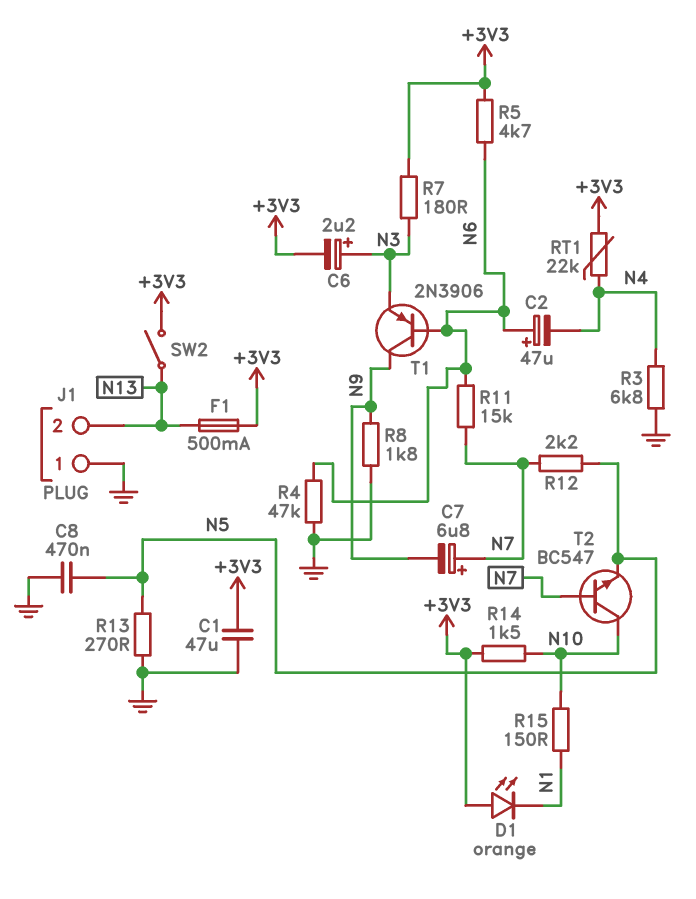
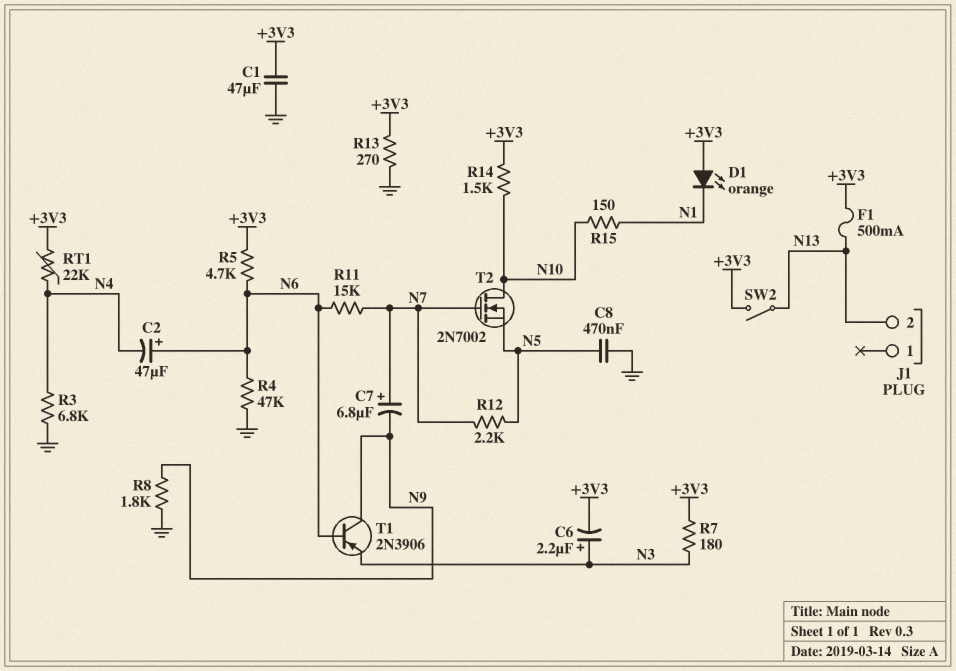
J1 pin 1: GND -> none
R13: 270 (GND, N5) -> 270 (+3V3, GND)
T2: NPN BC547 (B N7, C N10, E N5) -> NMOS 2N7002 (G N7, D N10, S N5)

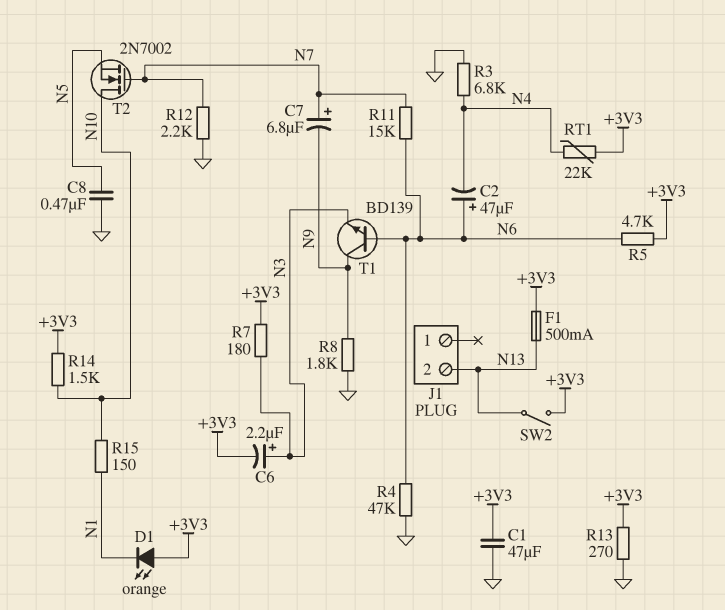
R12: 2.2k (N5, N7) -> 2.2k (GND, N7)
T1: PNP 2N3906 (B N6, C N9, E N3) -> NPN BD139 (B N6, C N9, E N3)

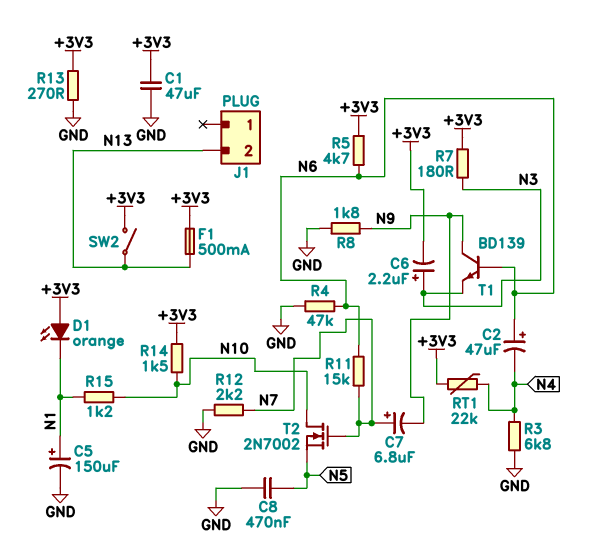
C5: none -> 150uF (plus N1, minus GND)
R15: 150 (N1, N10) -> 1.2k (N1, N10)

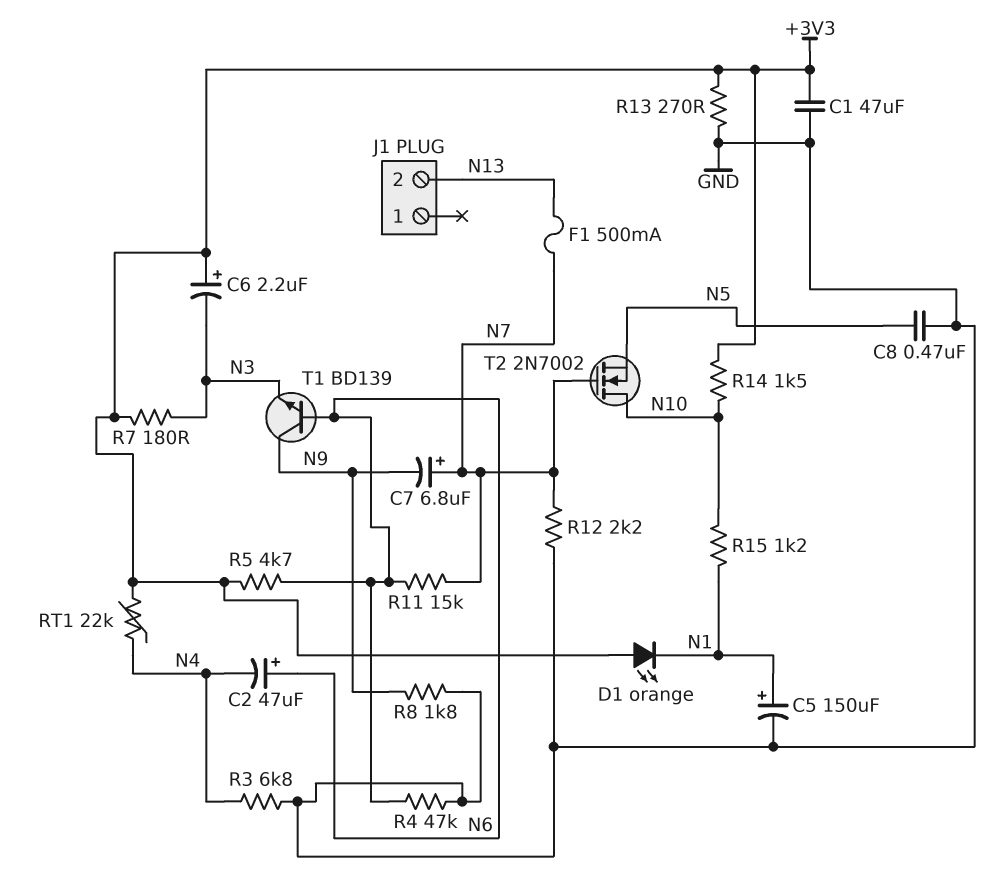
C6: 2.2uF (plus N3, minus +3V3) -> 2.2uF (plus +3V3, minus N3)
F1: 500mA (+3V3, N13) -> 500mA (N7, N13)
SW2: switch (+3V3, N13) -> none

